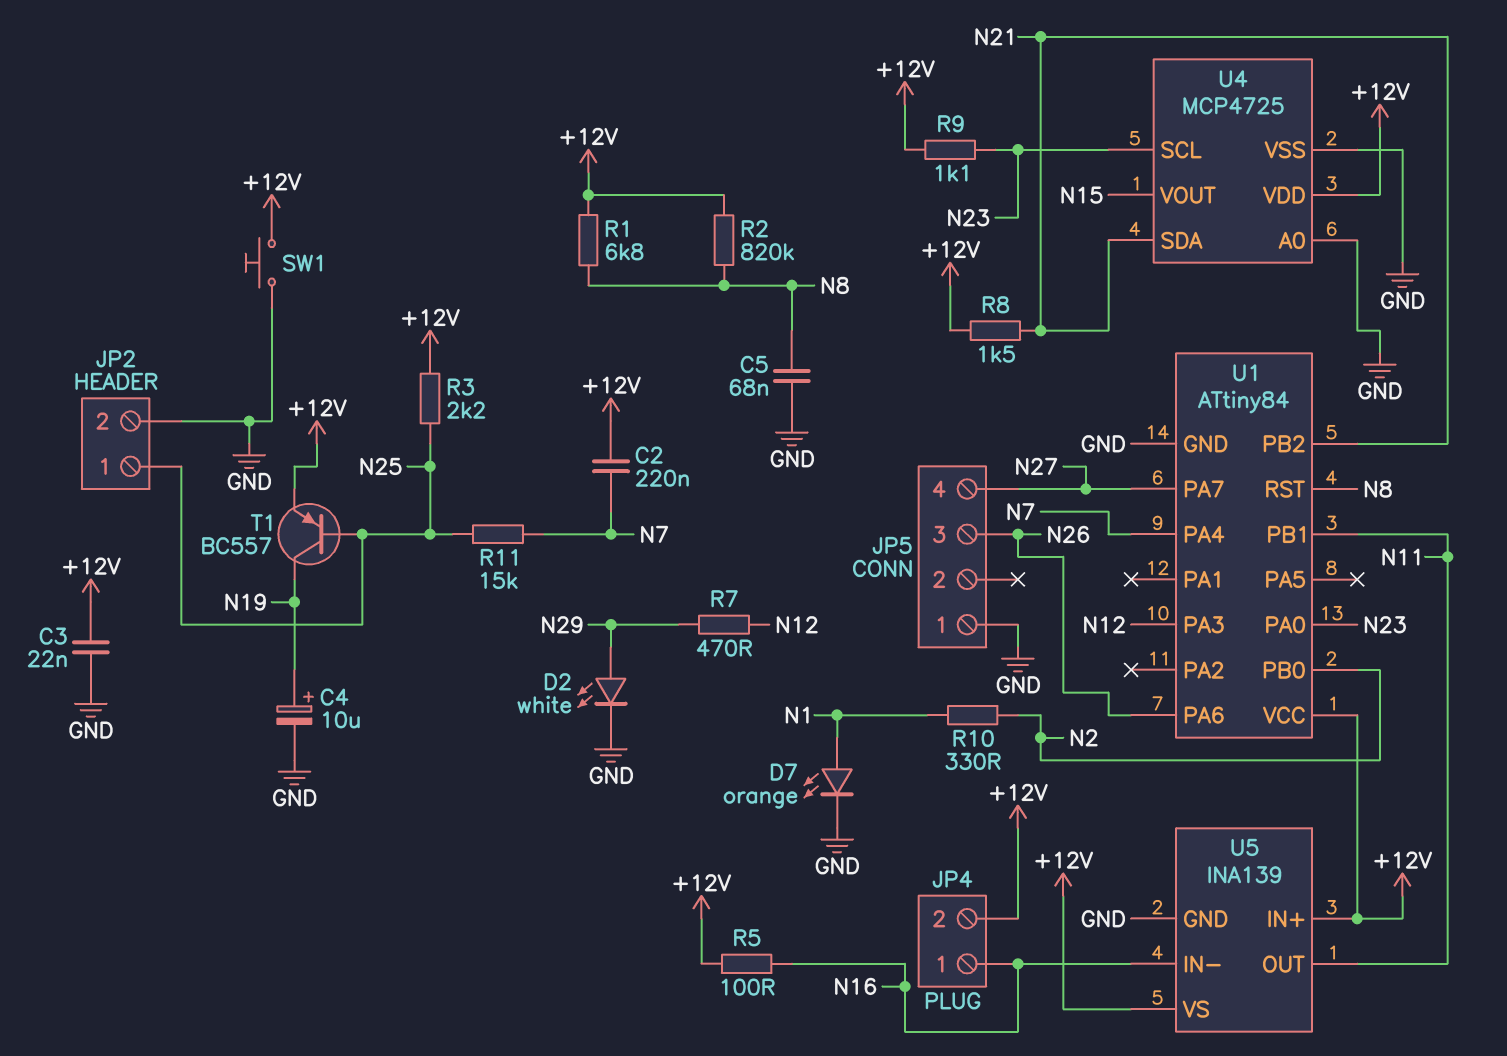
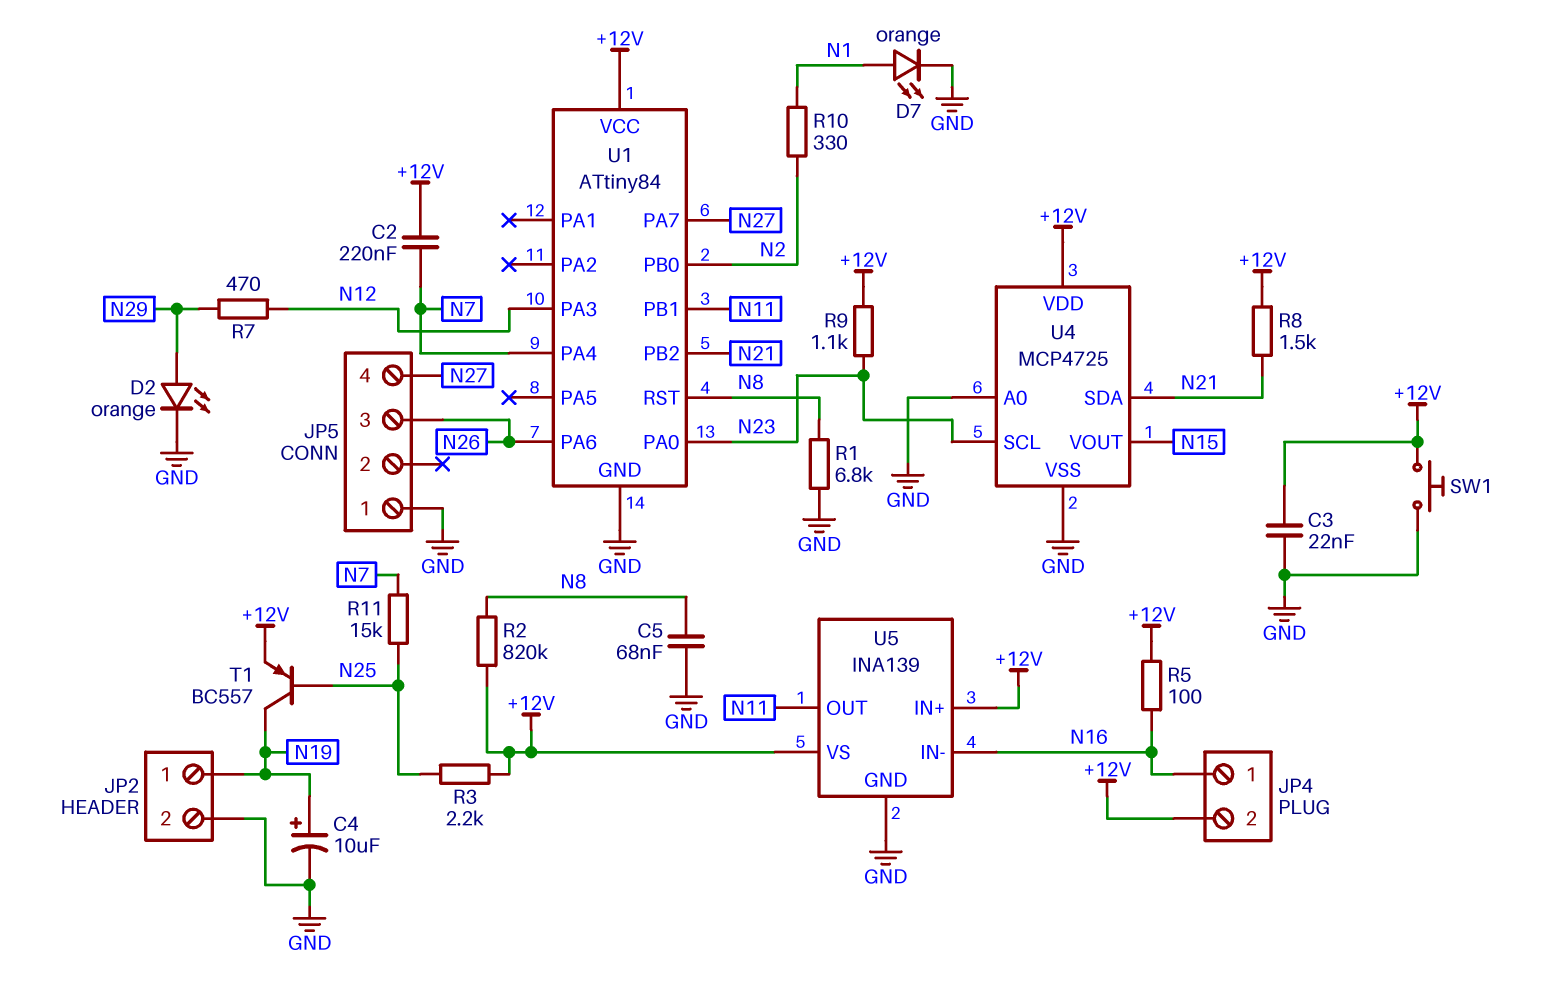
D2: LED white (A N29, K GND) -> LED orange (A N29, K GND)
JP2 pin 1: N25 -> N19
R1: 6.8k (+12V, N8) -> 6.8k (GND, N8)

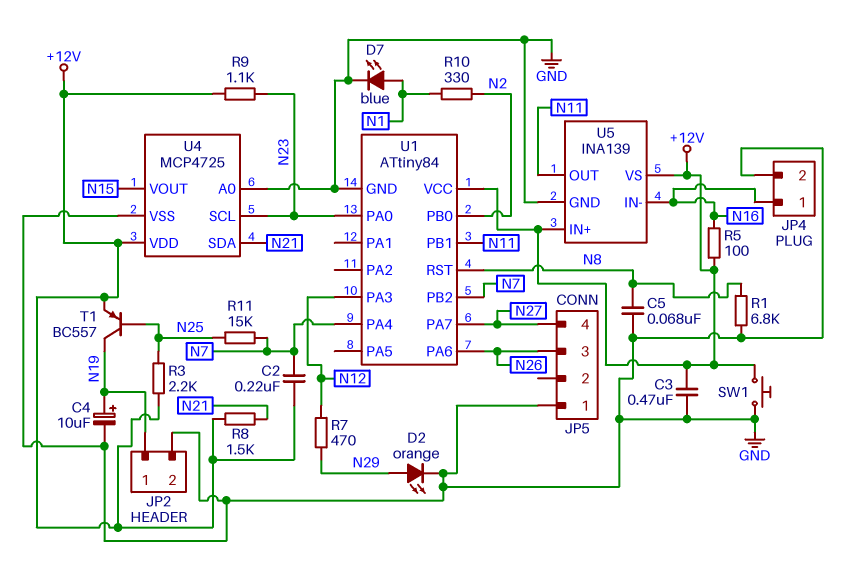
C3: 22nF (+12V, GND) -> 470nF (+12V, GND)
D7: LED orange (A N1, K GND) -> LED blue (A N1, K GND)
JP4 pin 2: +12V -> GND
R2: 820k (+12V, N8) -> none
U1 pin PB2: N21 -> N7

